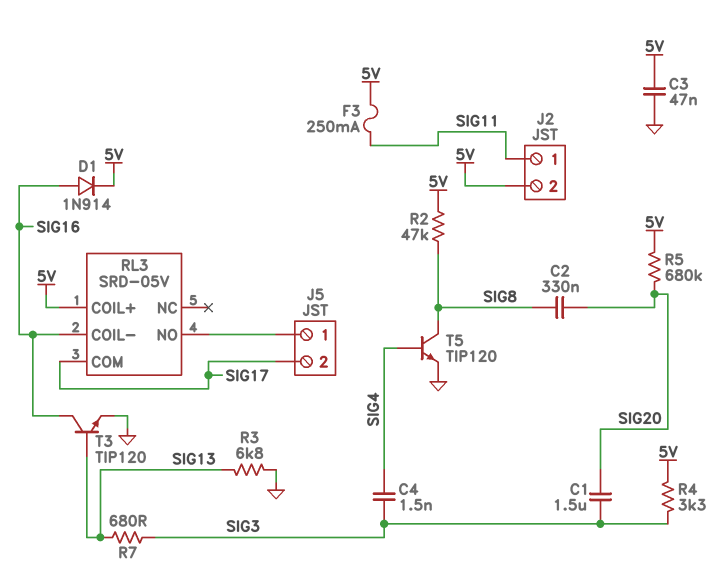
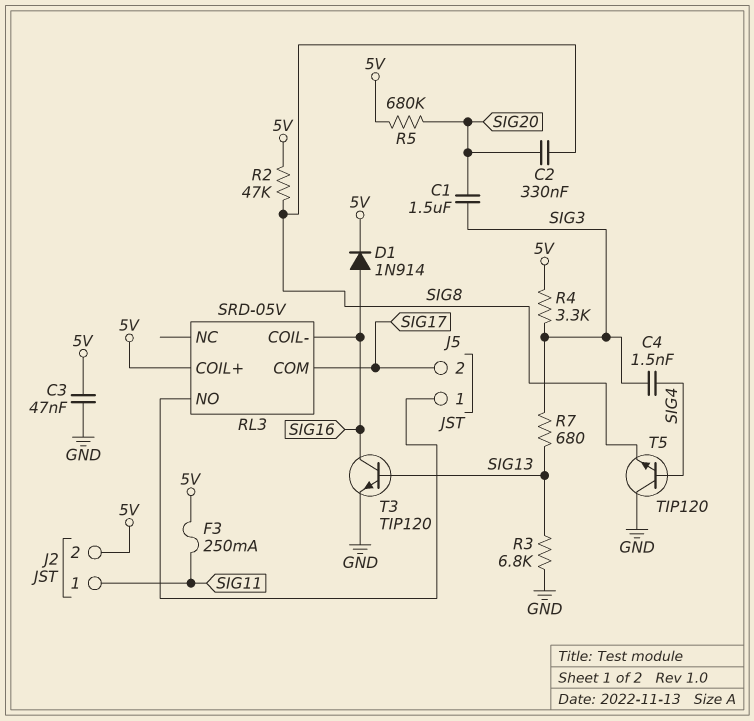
T5: NPN TIP120 (B SIG4, C SIG8, E GND) -> NPN TIP120 (B SIG4, C GND, E SIG8)

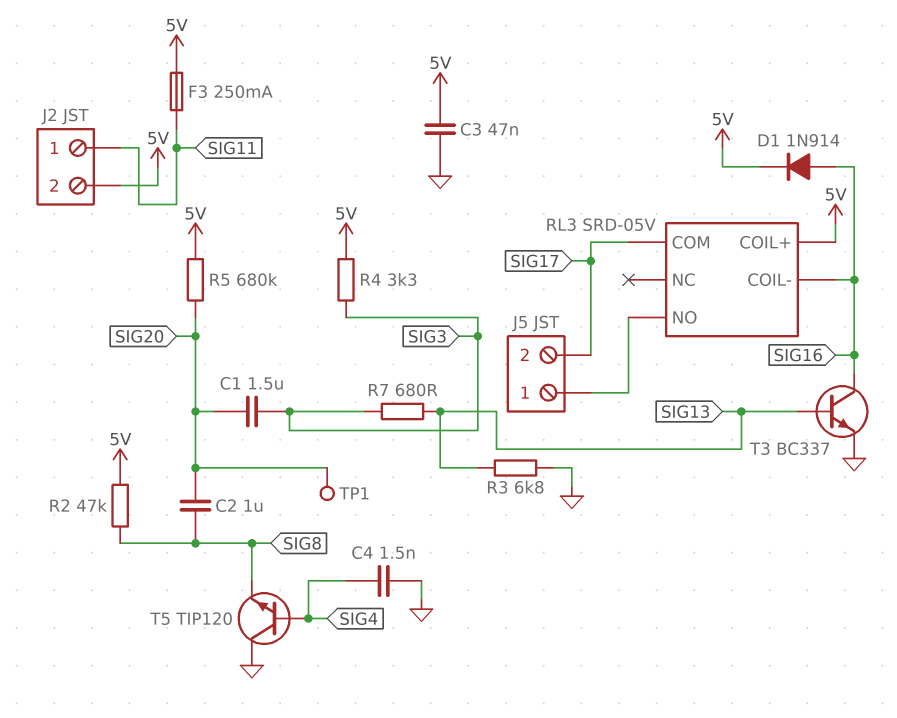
C2: 330nF (SIG8, SIG20) -> 1uF (SIG8, SIG20)
C4: 1.5nF (SIG3, SIG4) -> 1.5nF (GND, SIG4)
T3: NPN TIP120 (B SIG13, C SIG16, E GND) -> NPN BC337 (B SIG13, C SIG16, E GND)
TP1: none -> test point (SIG20)

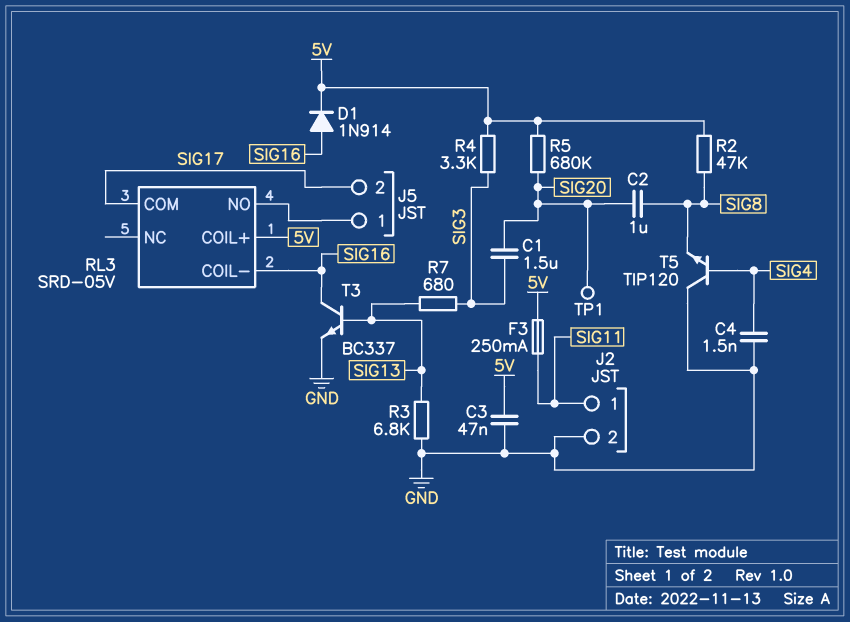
J2 pin 2: 5V -> GND

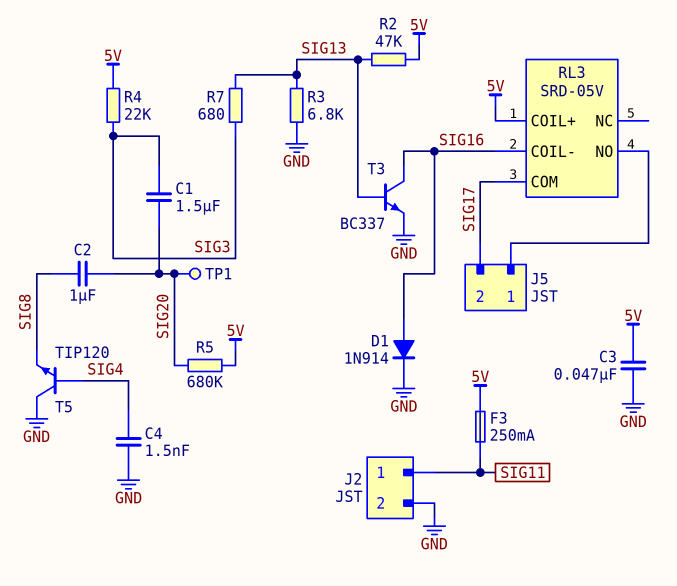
D1: diode 1N914 (A SIG16, K 5V) -> diode 1N914 (A SIG16, K GND)
R2: 47k (5V, SIG8) -> 47k (5V, SIG13)
R4: 3.3k (5V, SIG3) -> 22k (5V, SIG3)

